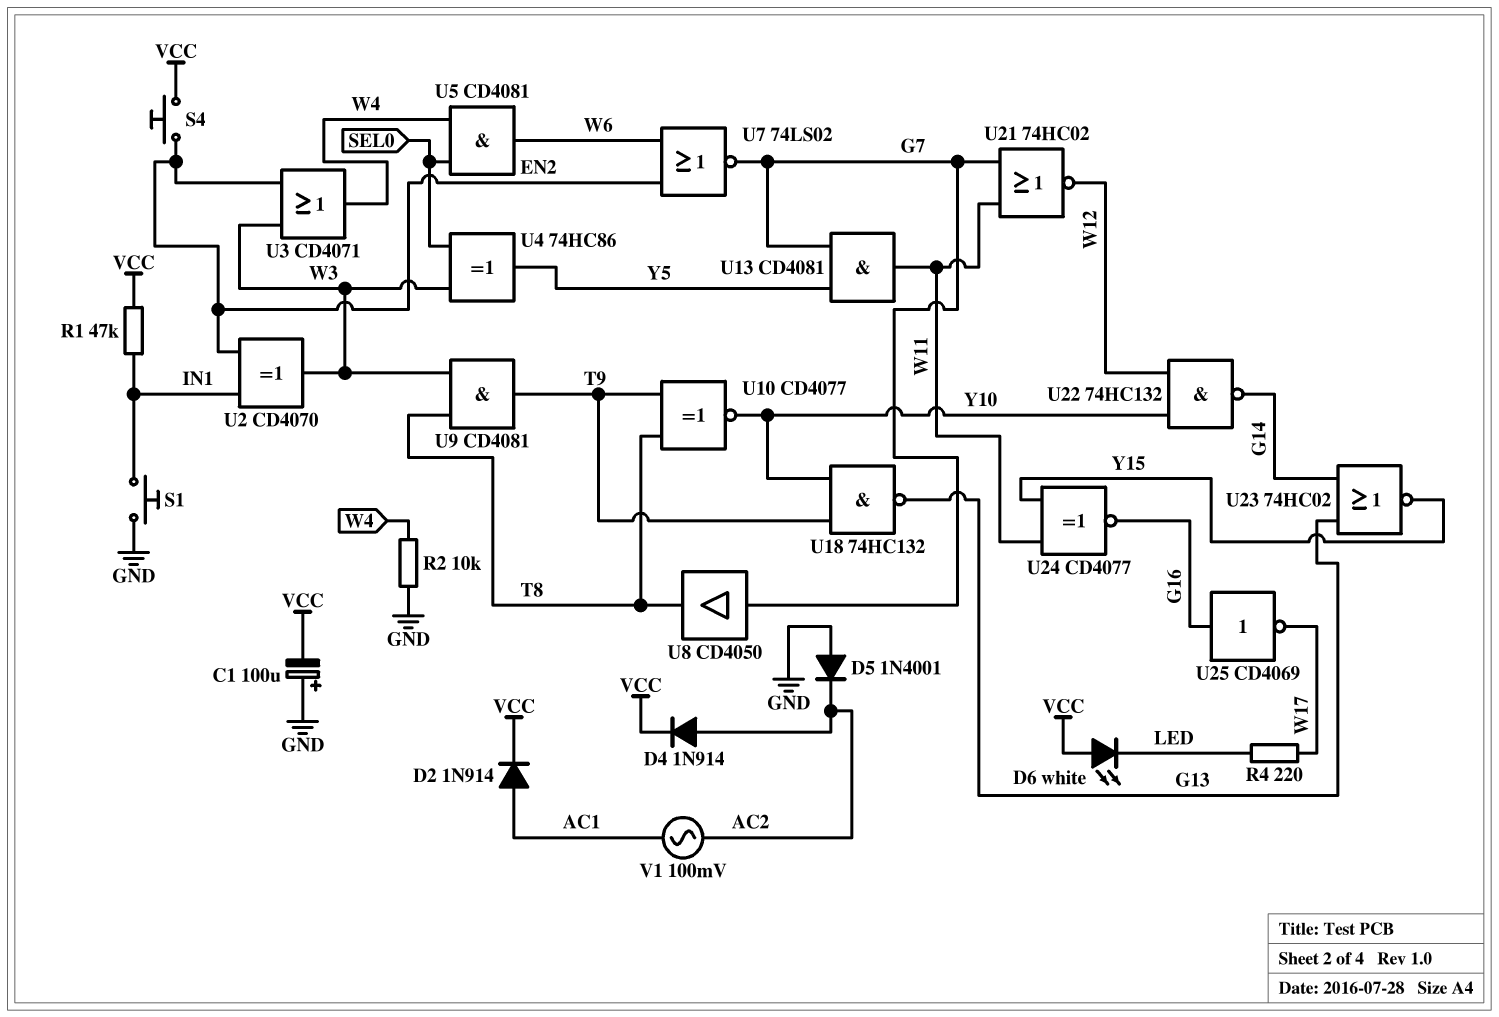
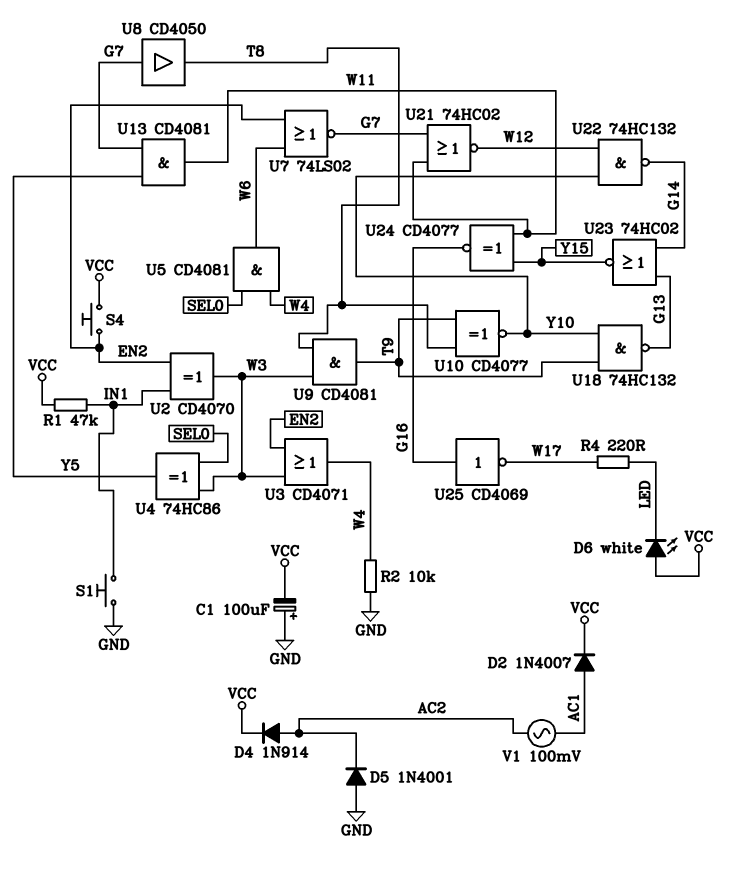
D2: diode 1N914 (A AC1, K VCC) -> diode 1N4007 (A AC1, K VCC)

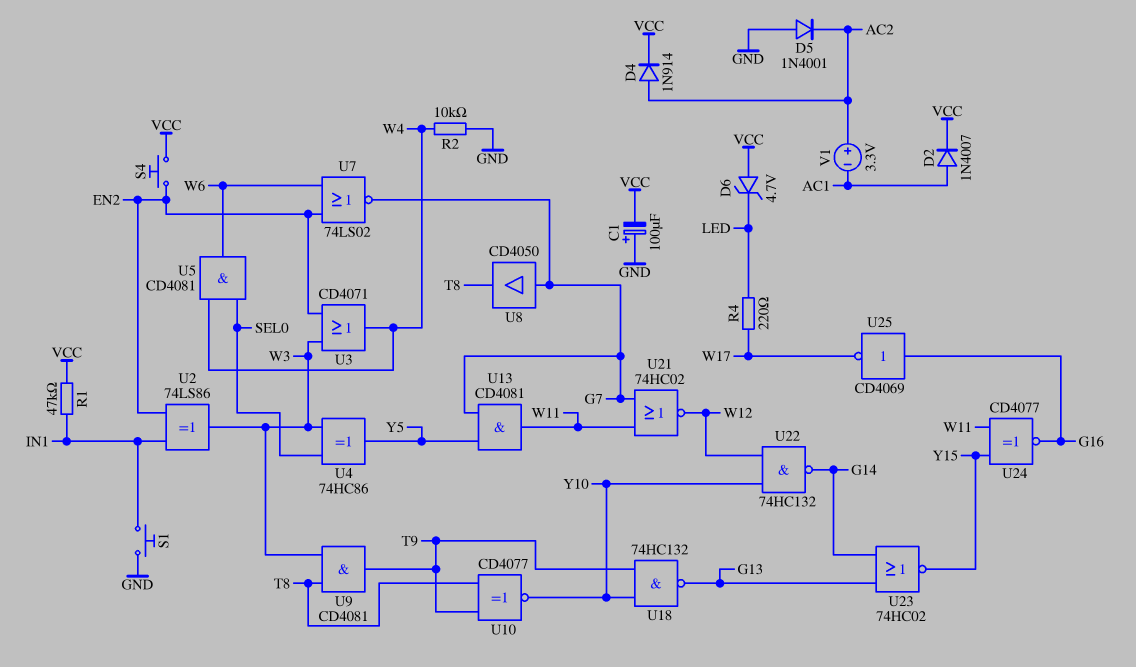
D6: LED white (A VCC, K LED) -> zener 4.7V (A VCC, K LED)
U2: XOR CD4070 (in EN2, in IN1, out W3) -> XOR 74LS86 (in EN2, in IN1, out W3)
V1: AC 100mV (AC1, AC2) -> 3.3V (plus AC2, minus AC1)

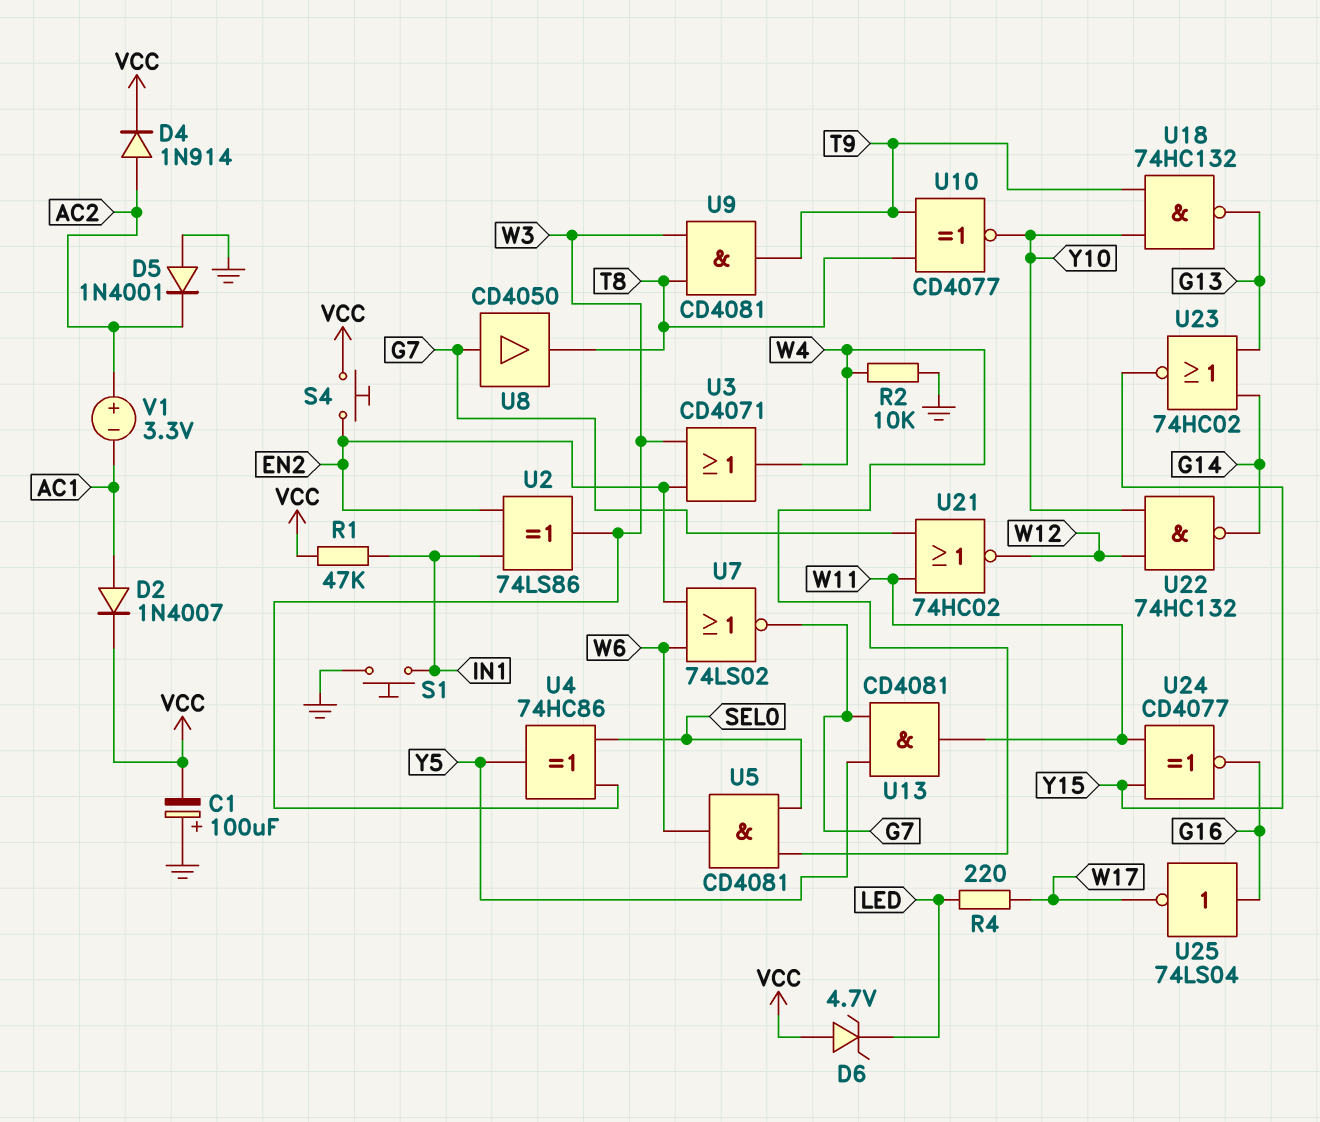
U25: NOT CD4069 (in G16, out W17) -> NOT 74LS04 (in G16, out W17)

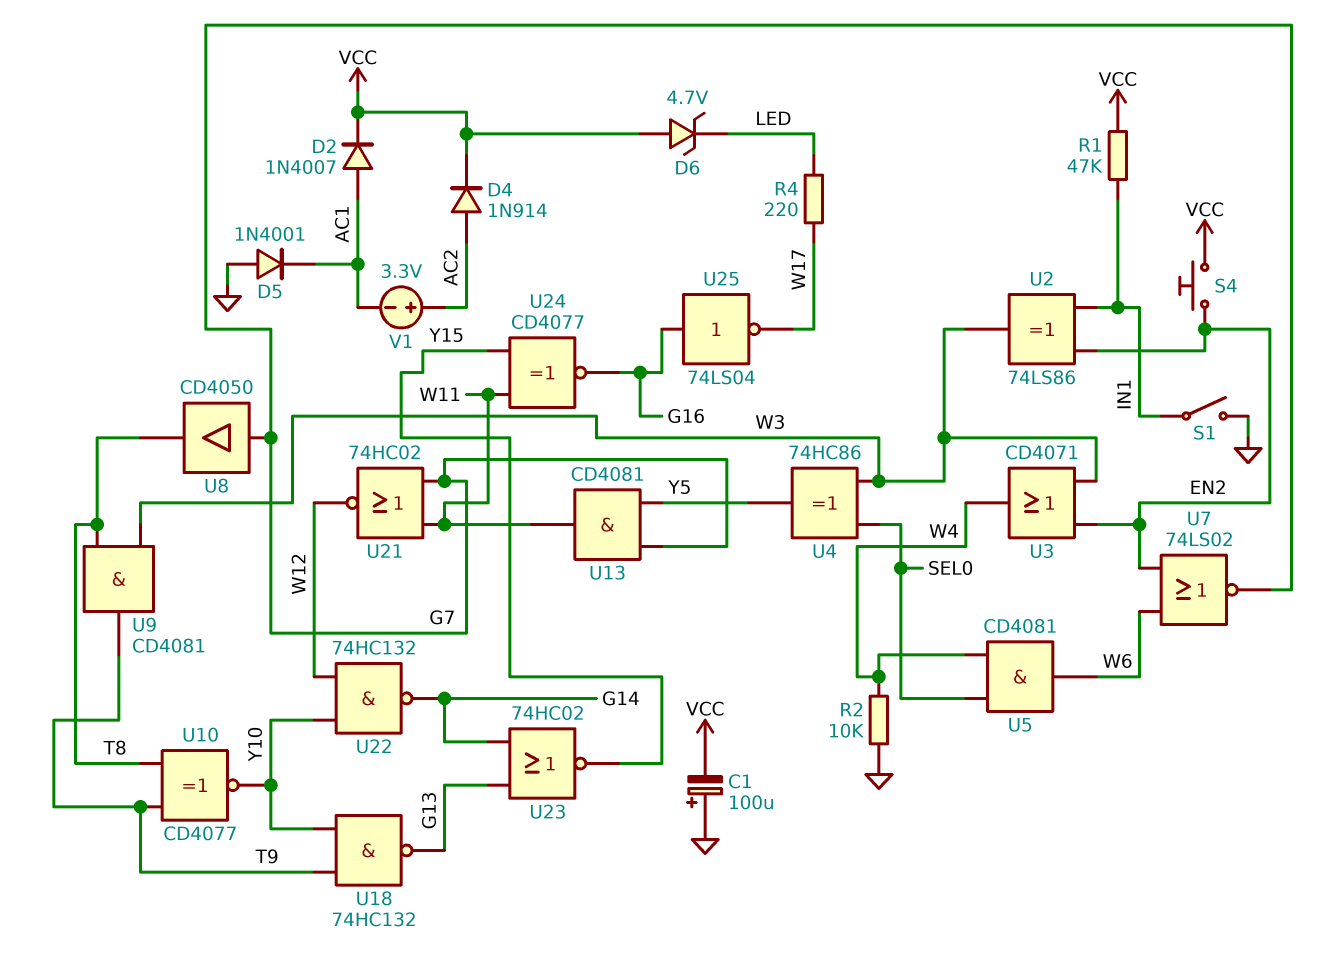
D5: diode 1N4001 (A GND, K AC2) -> diode 1N4001 (A GND, K AC1)
S1: button (GND, IN1) -> switch (GND, IN1)

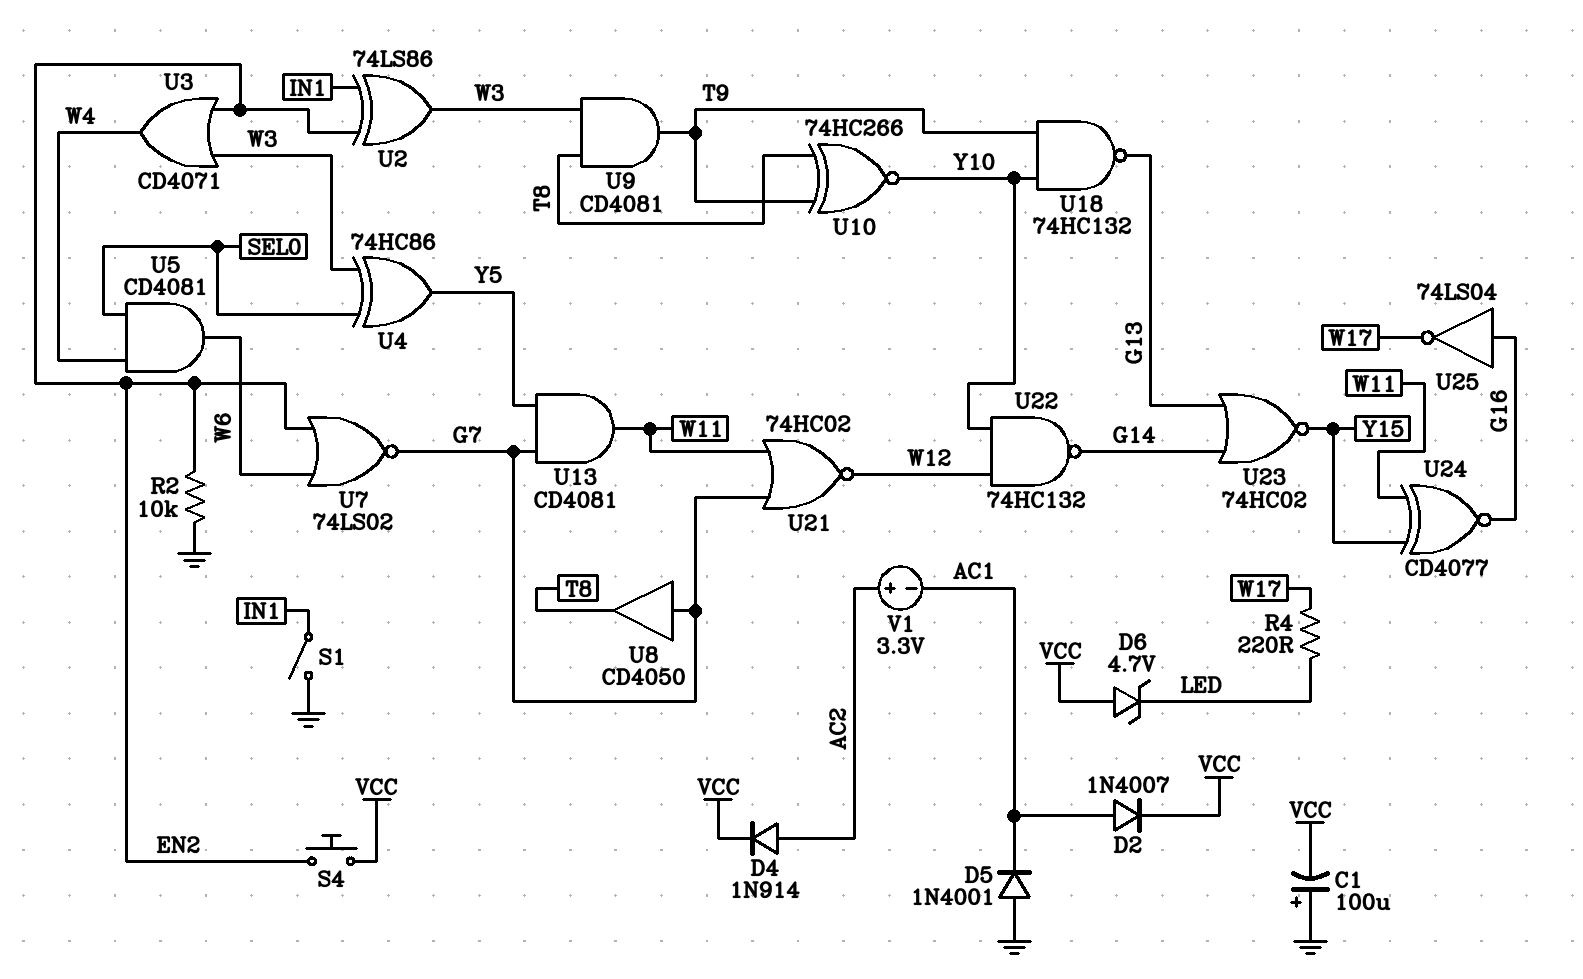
R1: 47k (IN1, VCC) -> none
R2: 10k (GND, W4) -> 10k (EN2, GND)
U10: XNOR CD4077 (in T8, in T9, out Y10) -> XNOR 74HC266 (in T8, in T9, out Y10)

